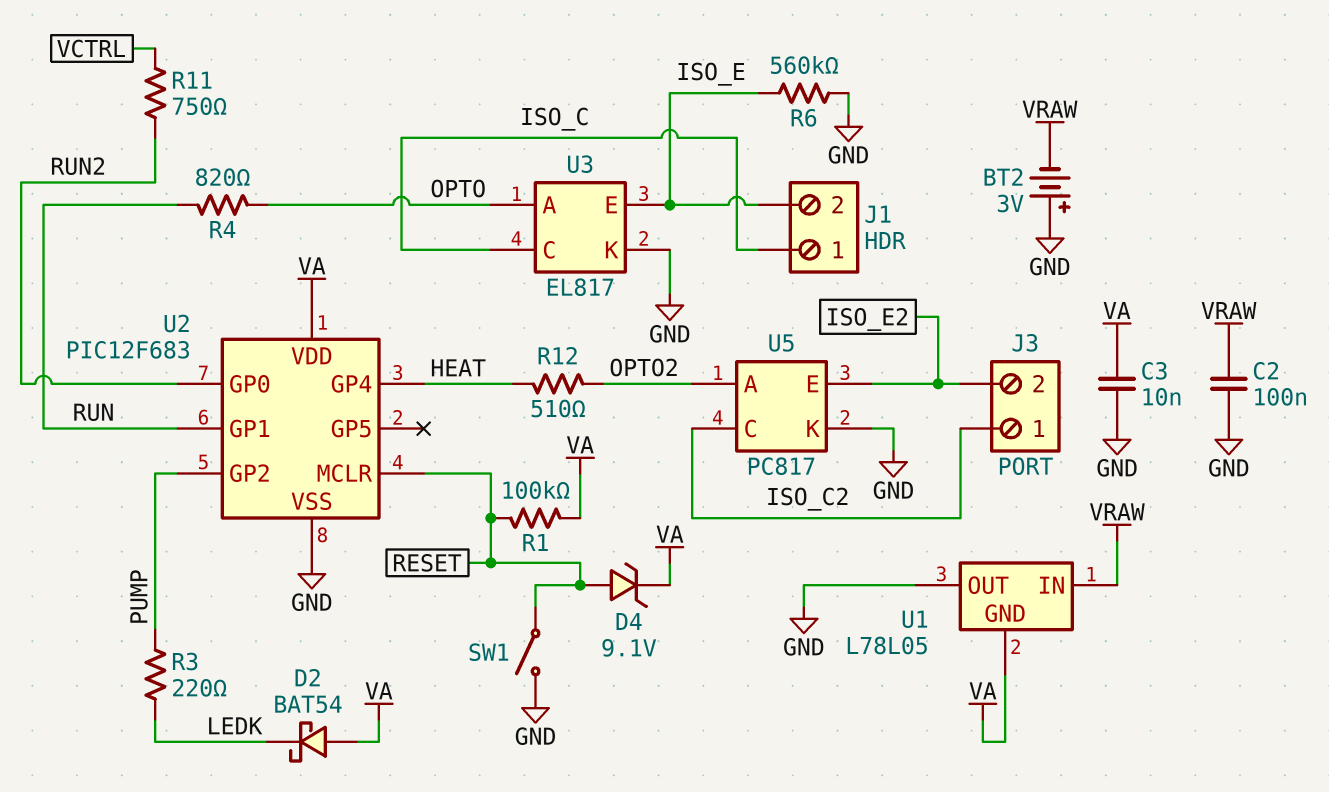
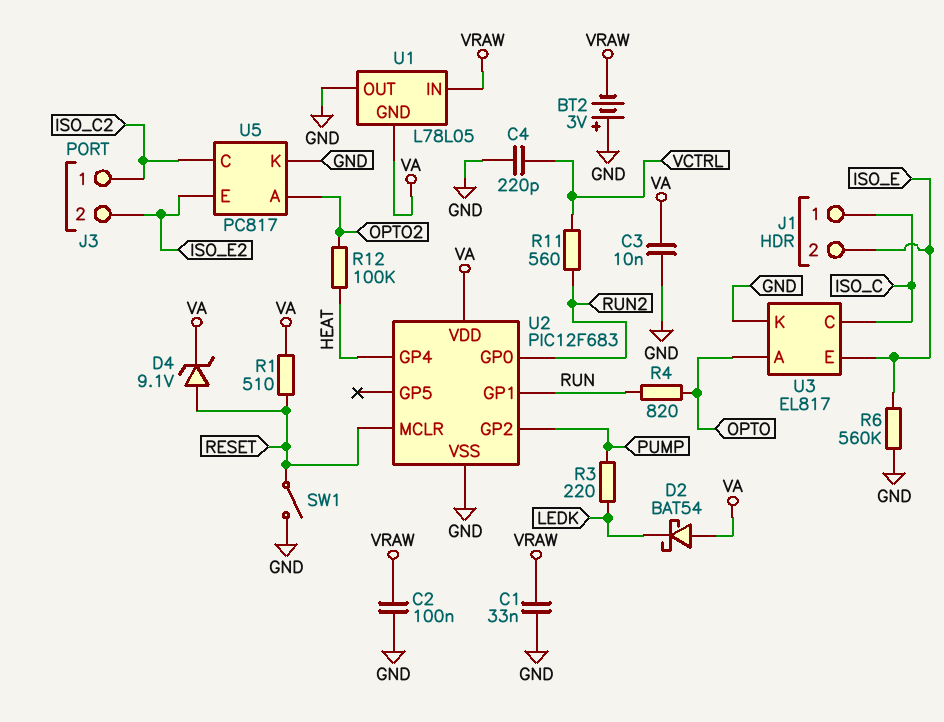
C1: none -> 33nF (GND, VRAW)
C4: none -> 220pF (GND, VCTRL)
R1: 100k (RESET, VA) -> 510 (RESET, VA)
R11: 750 (RUN2, VCTRL) -> 560 (RUN2, VCTRL)
R12: 510 (HEAT, OPTO2) -> 100k (HEAT, OPTO2)

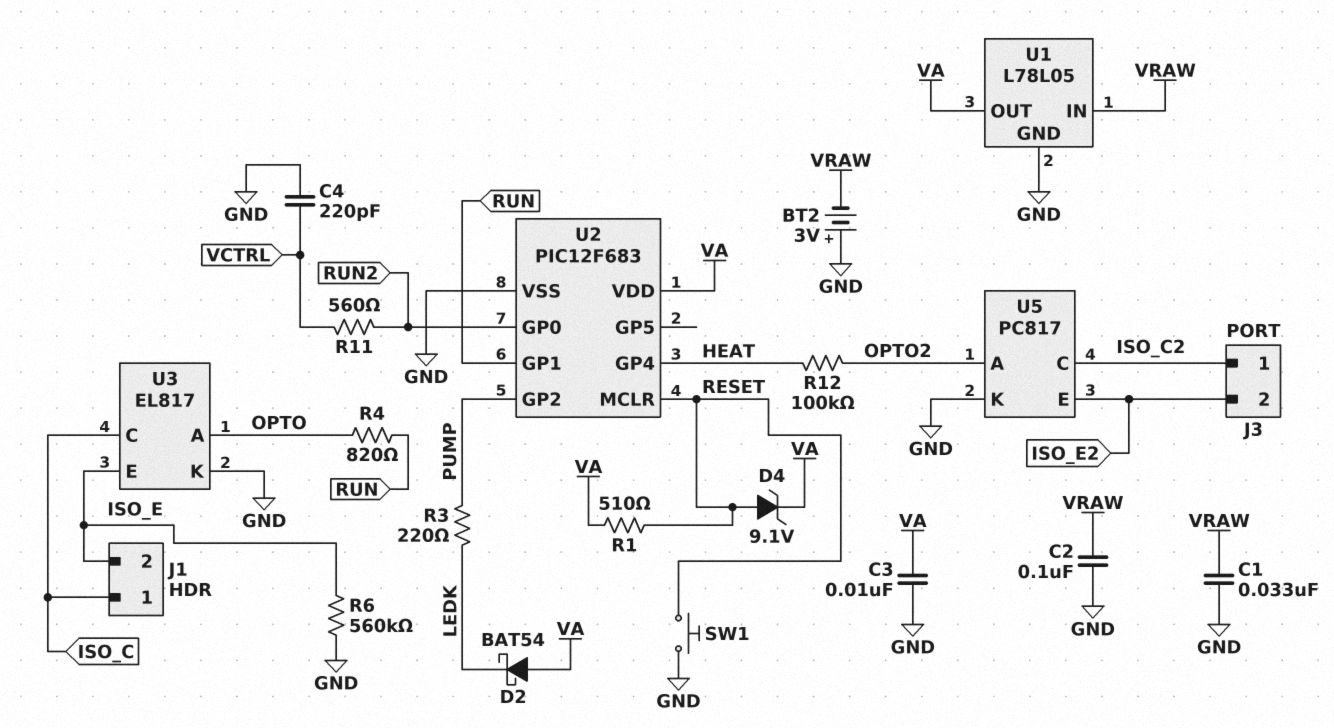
SW1: switch (GND, RESET) -> button (GND, RESET)
U1 pin GND: VA -> GND
U1 pin OUT: GND -> VA

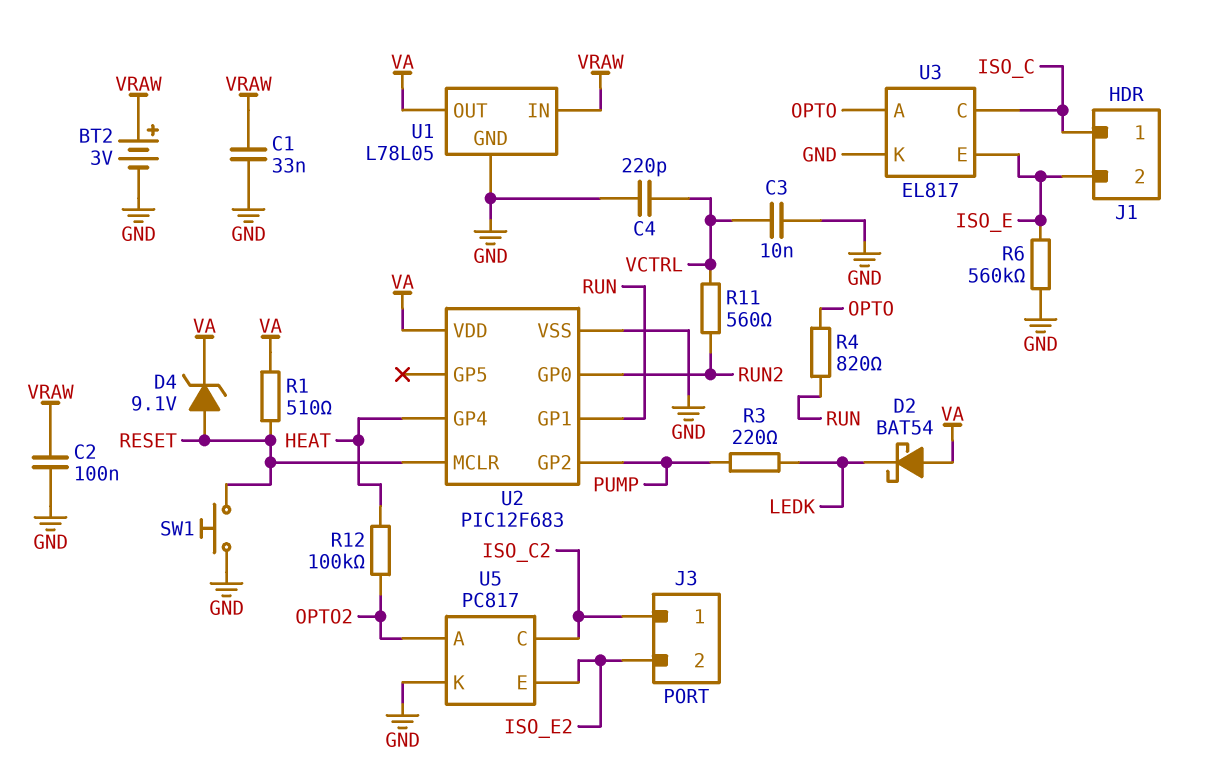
BT2: 3V (plus GND, minus VRAW) -> 3V (plus VRAW, minus GND)
C3: 10nF (GND, VA) -> 10nF (GND, VCTRL)

